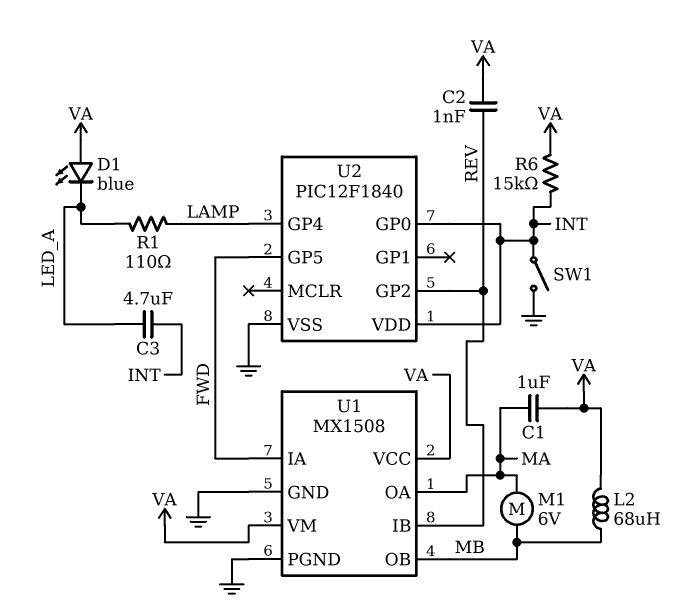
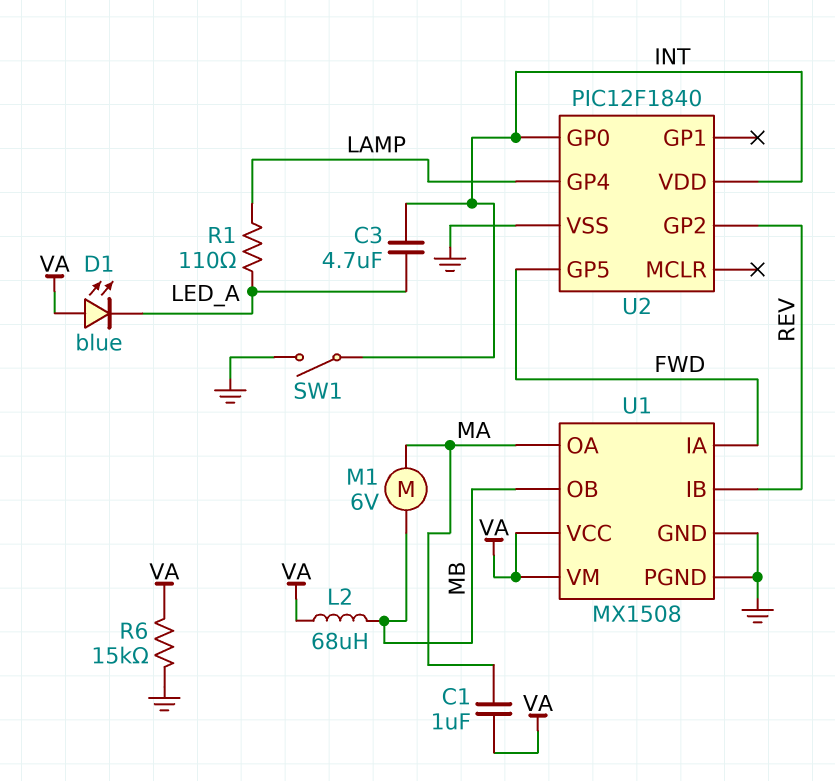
C2: 1nF (REV, VA) -> none
R6: 15k (INT, VA) -> 15k (GND, VA)

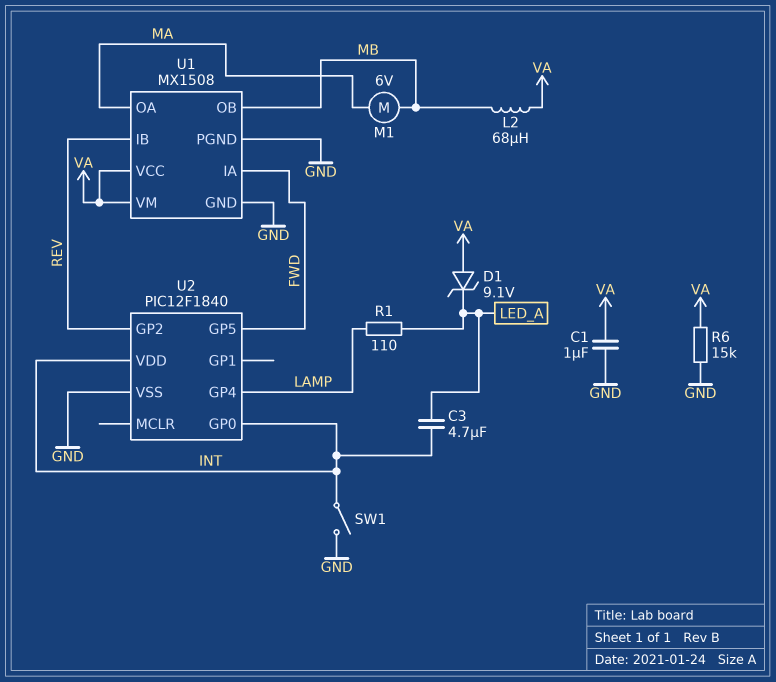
C1: 1uF (MA, VA) -> 1uF (GND, VA)
D1: LED blue (A VA, K LED_A) -> zener 9.1V (A VA, K LED_A)

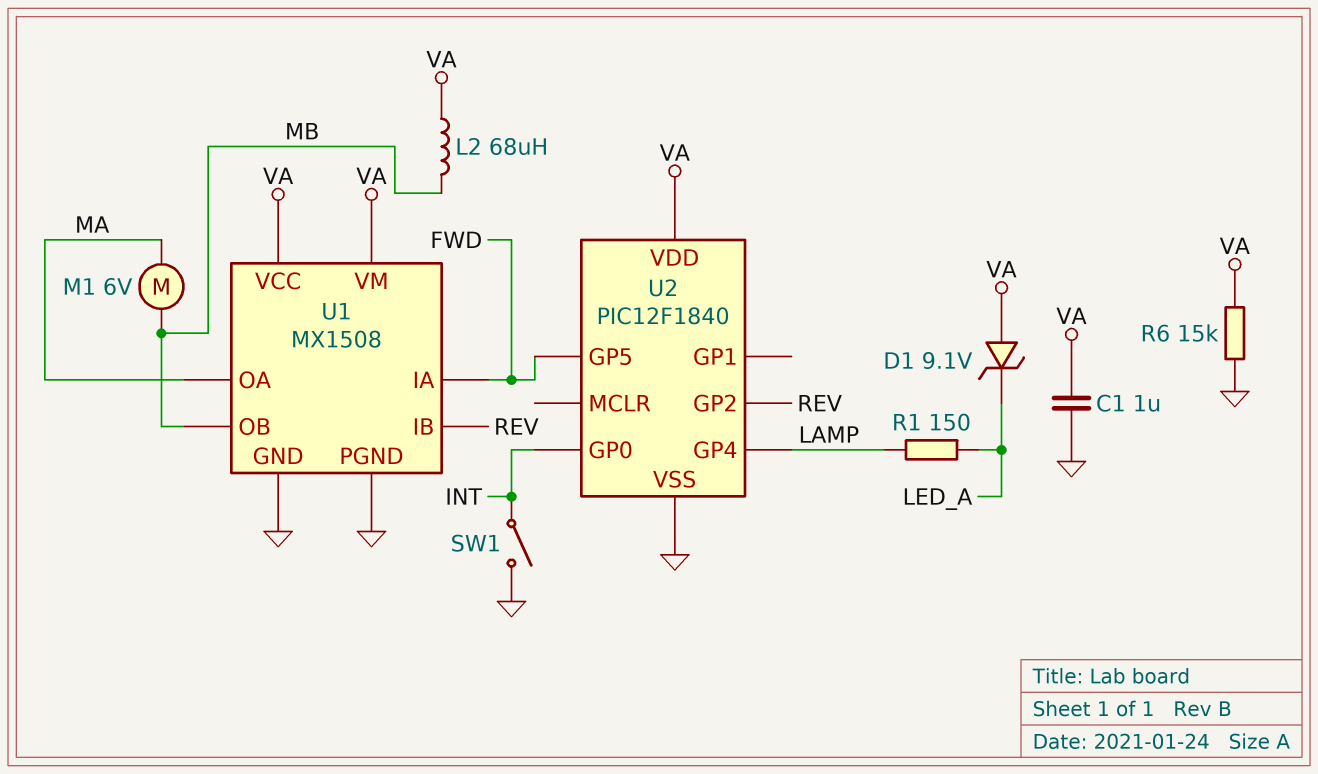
C3: 4.7uF (INT, LED_A) -> none
R1: 110 (LAMP, LED_A) -> 150 (LAMP, LED_A)
U2 pin VDD: INT -> VA

